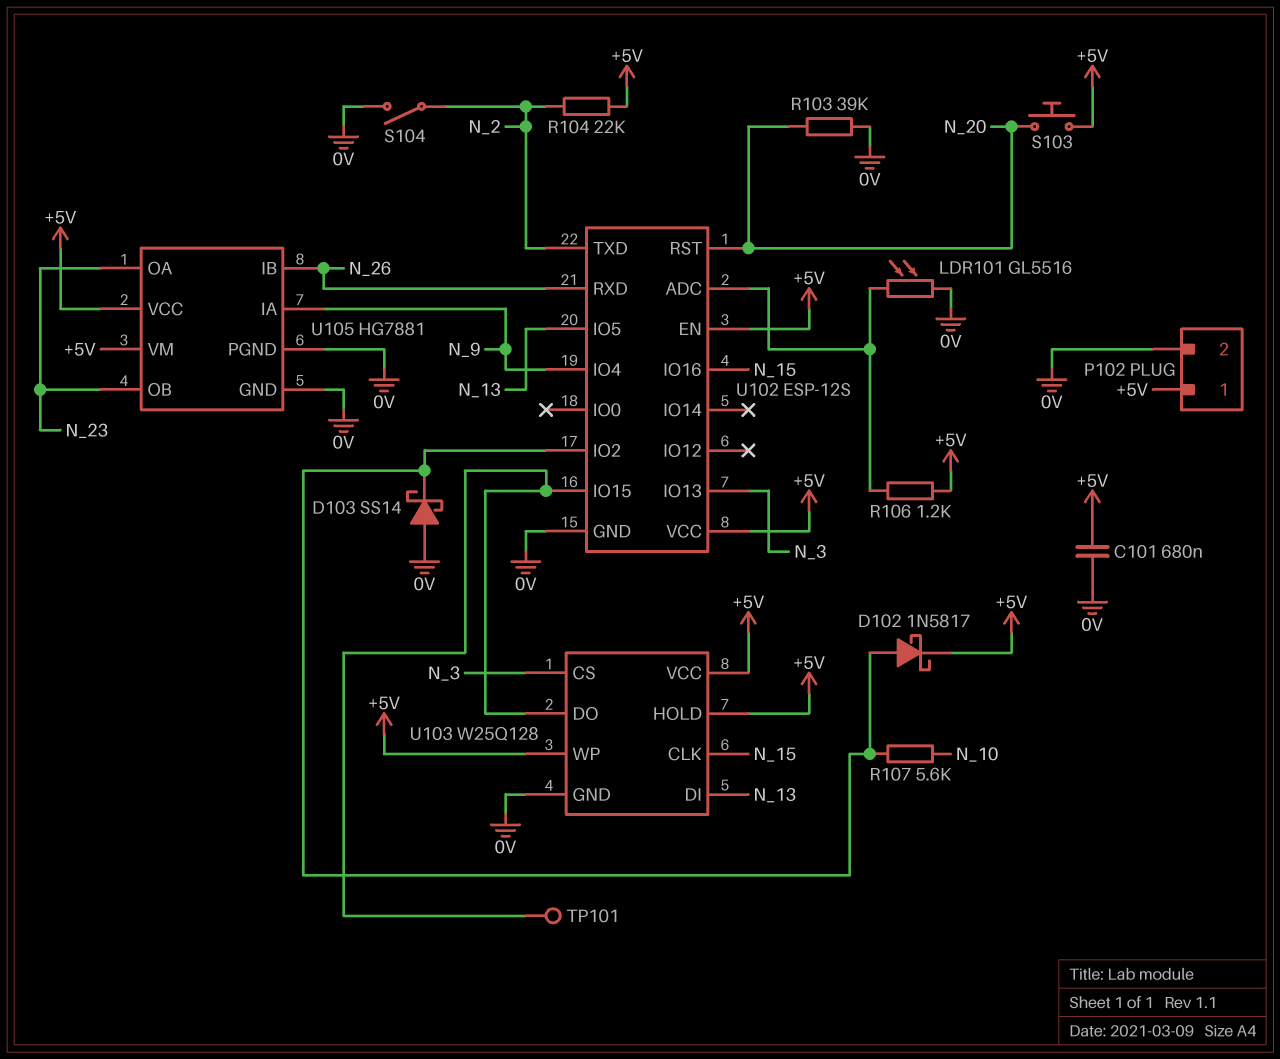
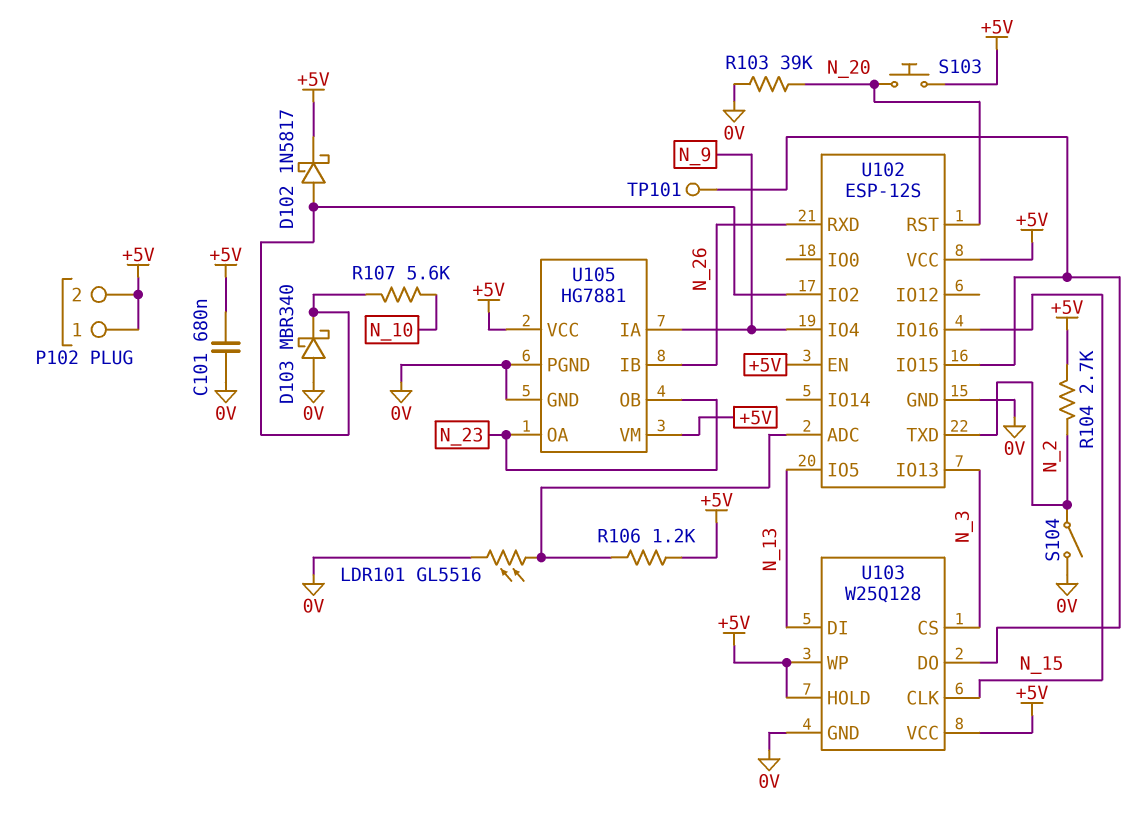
D103: schottky SS14 (A 0V, K U102/IO2) -> schottky MBR340 (A 0V, K U102/IO2)
P102 pin 2: 0V -> +5V
R104: 22k (+5V, N_2) -> 2.7k (+5V, N_2)

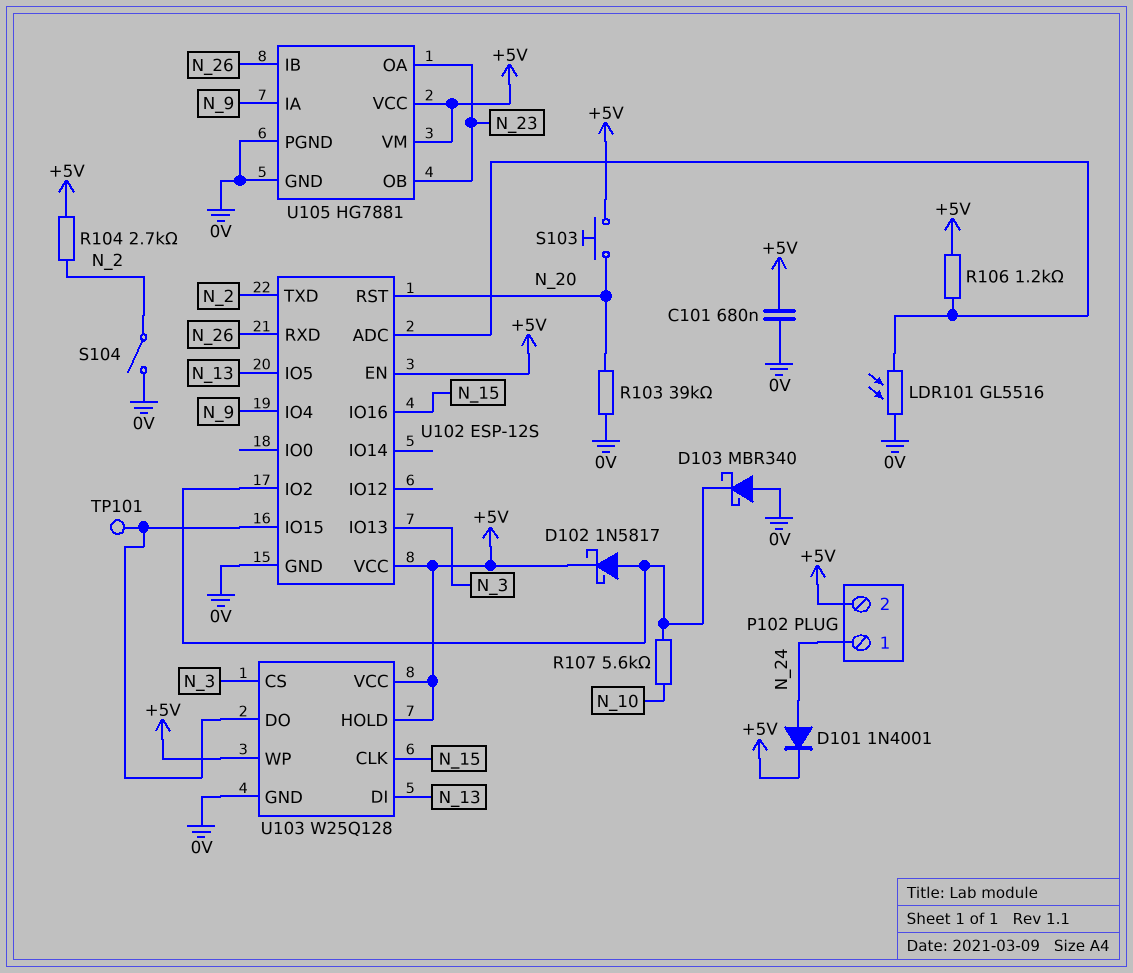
D101: none -> diode 1N4001 (A N_24, K +5V)
P102 pin 1: +5V -> N_24

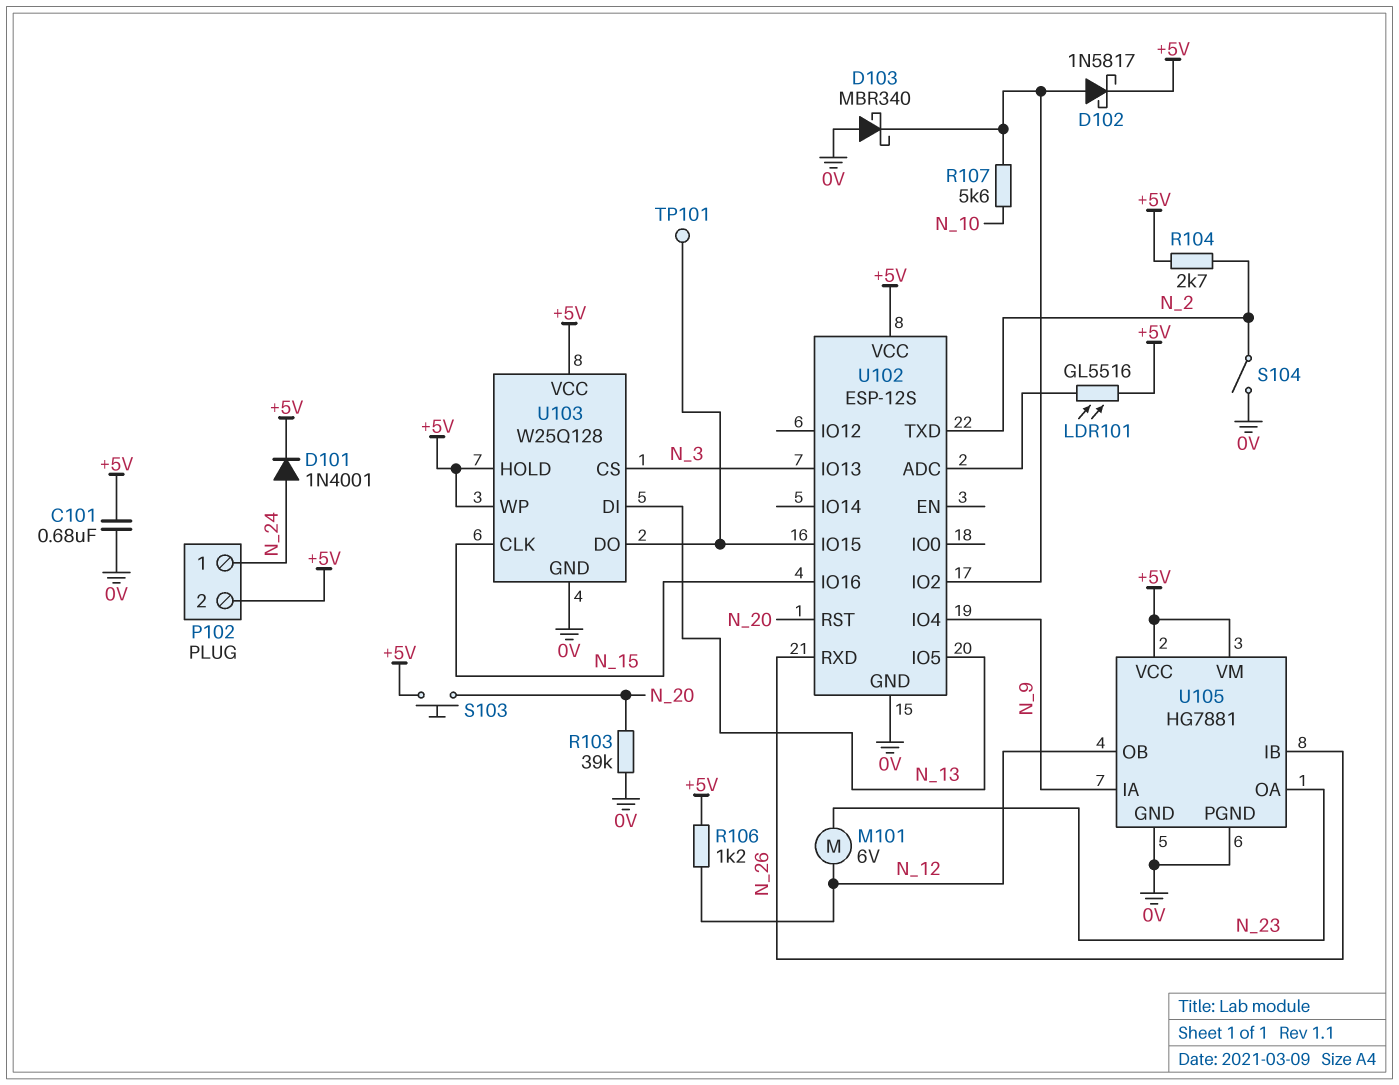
LDR101: GL5516 (0V, U102/ADC) -> GL5516 (+5V, U102/ADC)
M101: none -> motor 6V (N_12, N_23)
R106: 1.2k (+5V, U102/ADC) -> 1.2k (+5V, N_12)
U102 pin EN: +5V -> none
U105 pin OB: N_23 -> N_12

